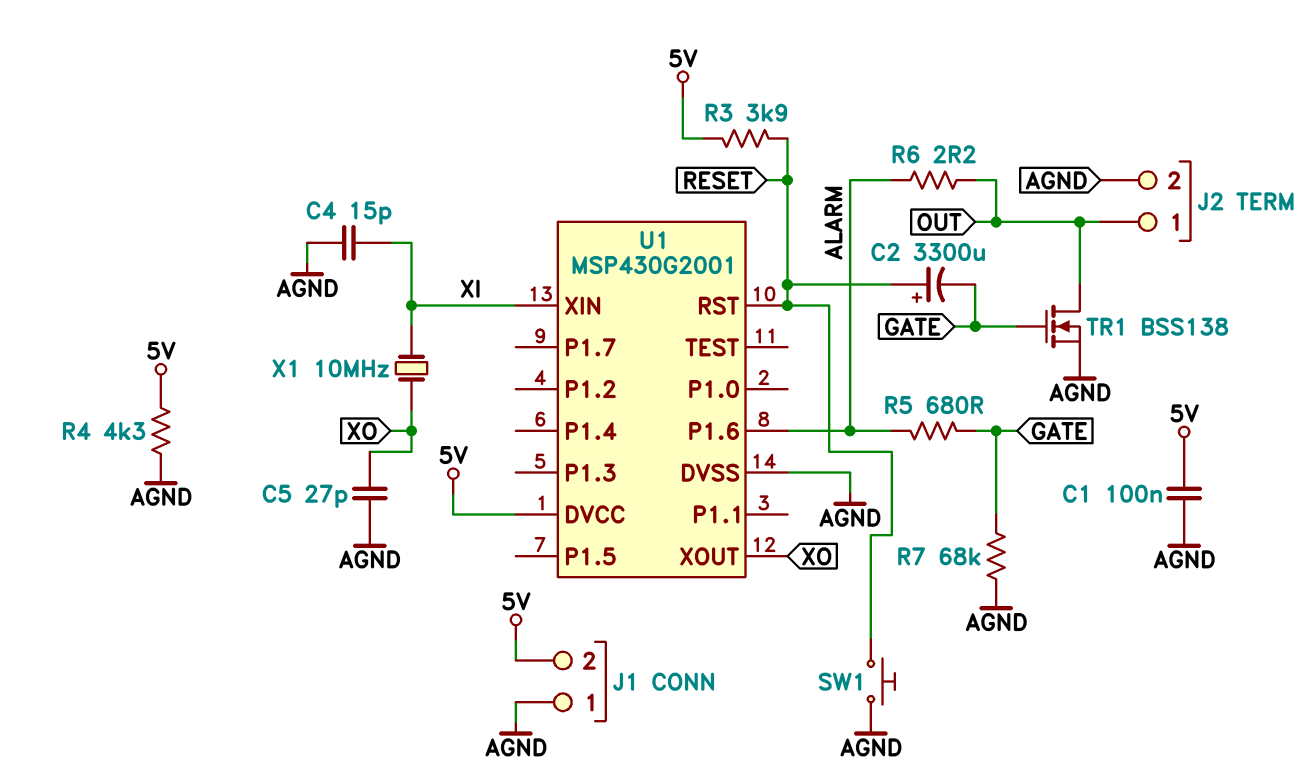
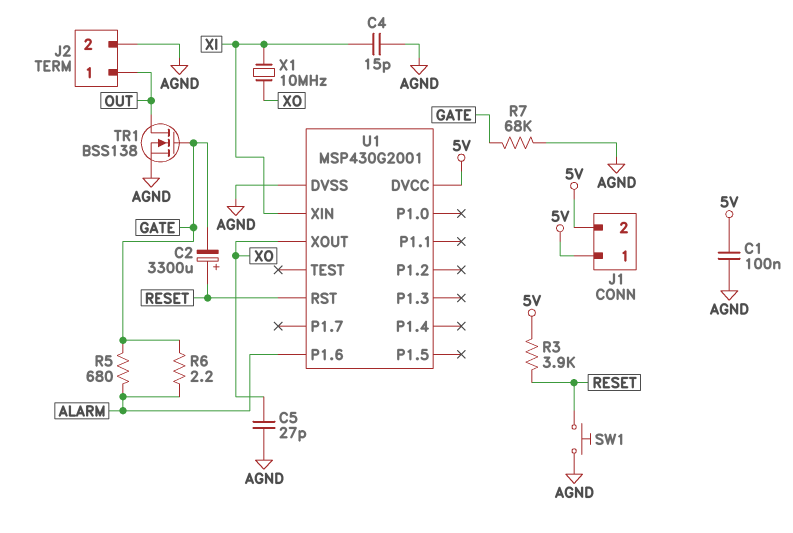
J1 pin 1: AGND -> 5V
R4: 4.3k (5V, AGND) -> none
R6: 2.2 (ALARM, OUT) -> 2.2 (ALARM, GATE)

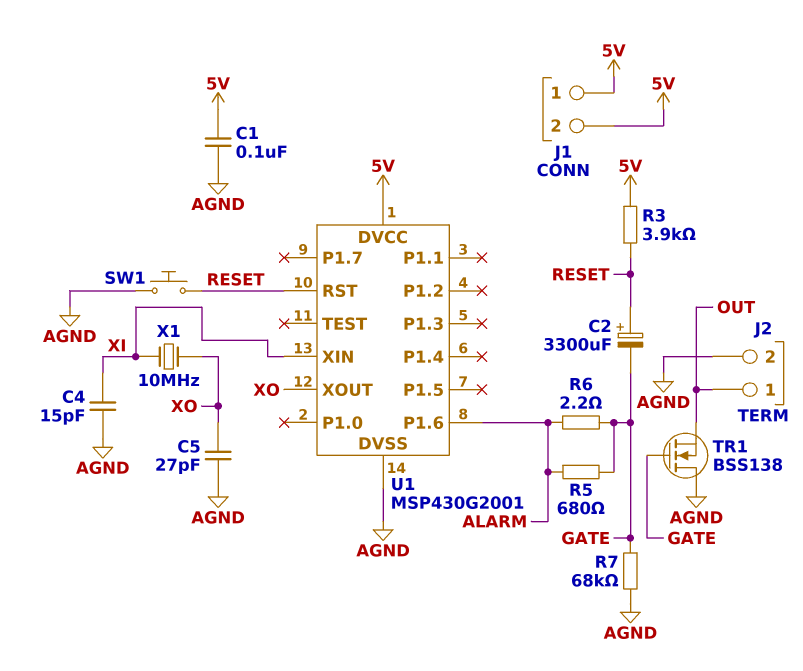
TR1: NMOS BSS138 (G GATE, D OUT, S AGND) -> NMOS BSS138 (G GATE, D AGND, S OUT)

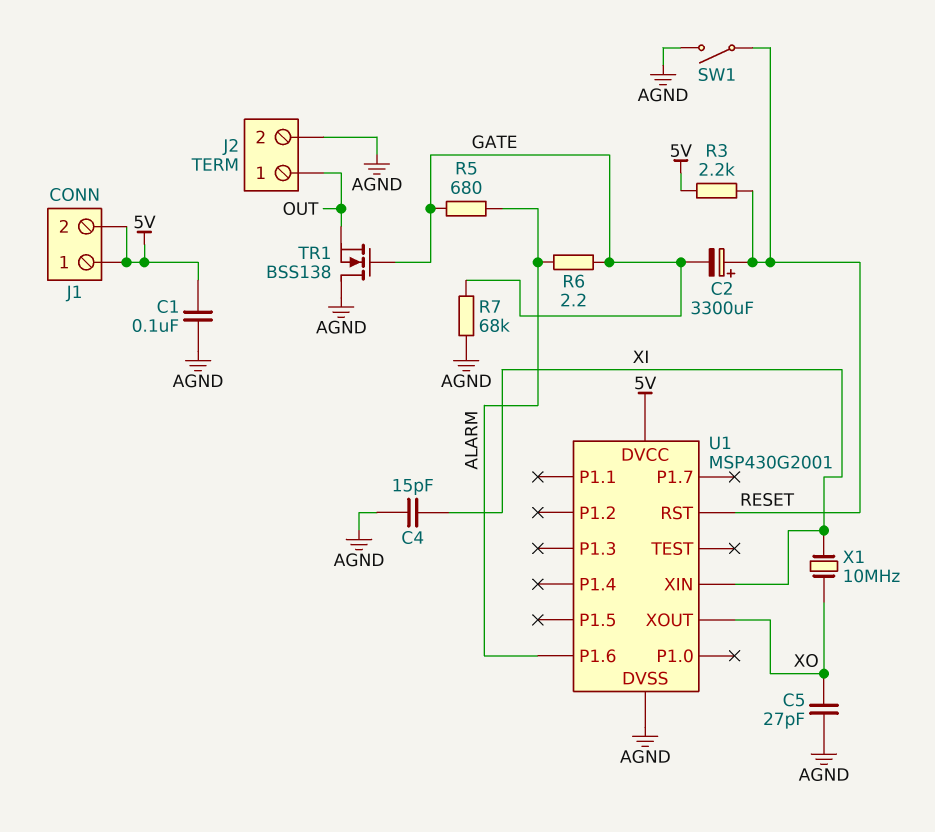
R3: 3.9k (5V, RESET) -> 2.2k (5V, RESET)
SW1: button (AGND, RESET) -> switch (AGND, RESET)

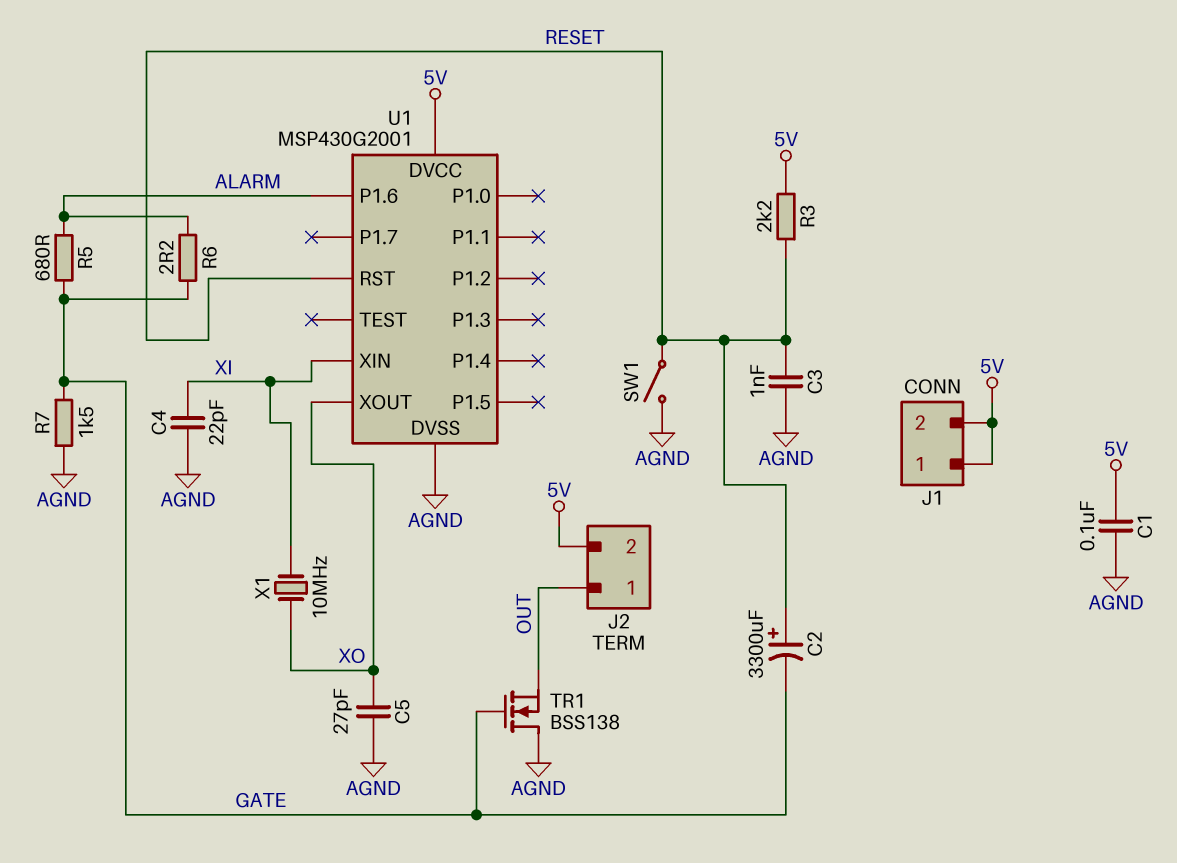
C3: none -> 1nF (AGND, RESET)
C4: 15pF (AGND, XI) -> 22pF (AGND, XI)
J2 pin 2: AGND -> 5V
R7: 68k (AGND, GATE) -> 1.5k (AGND, GATE)

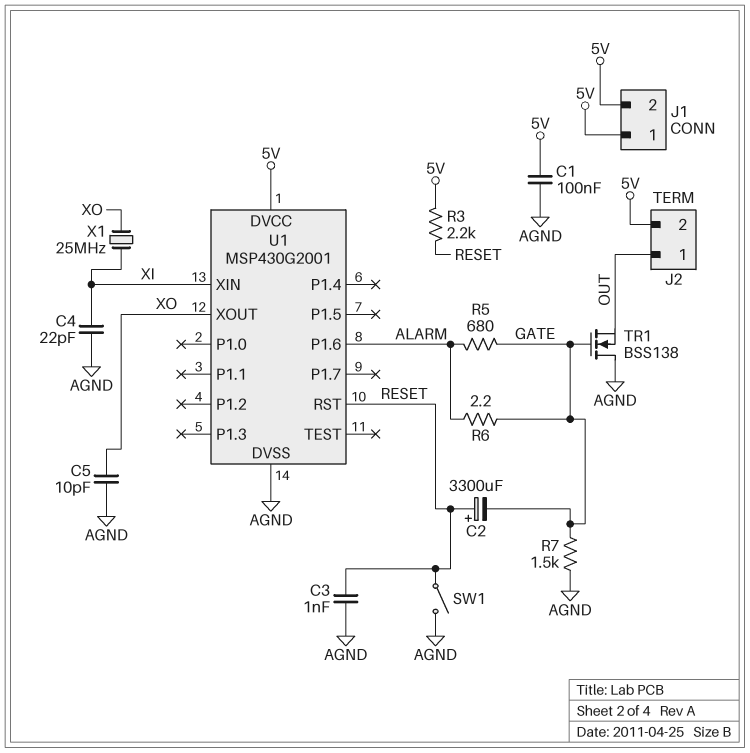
C5: 27pF (AGND, XO) -> 10pF (AGND, XO)
X1: 10MHz (XI, XO) -> 25MHz (XI, XO)

